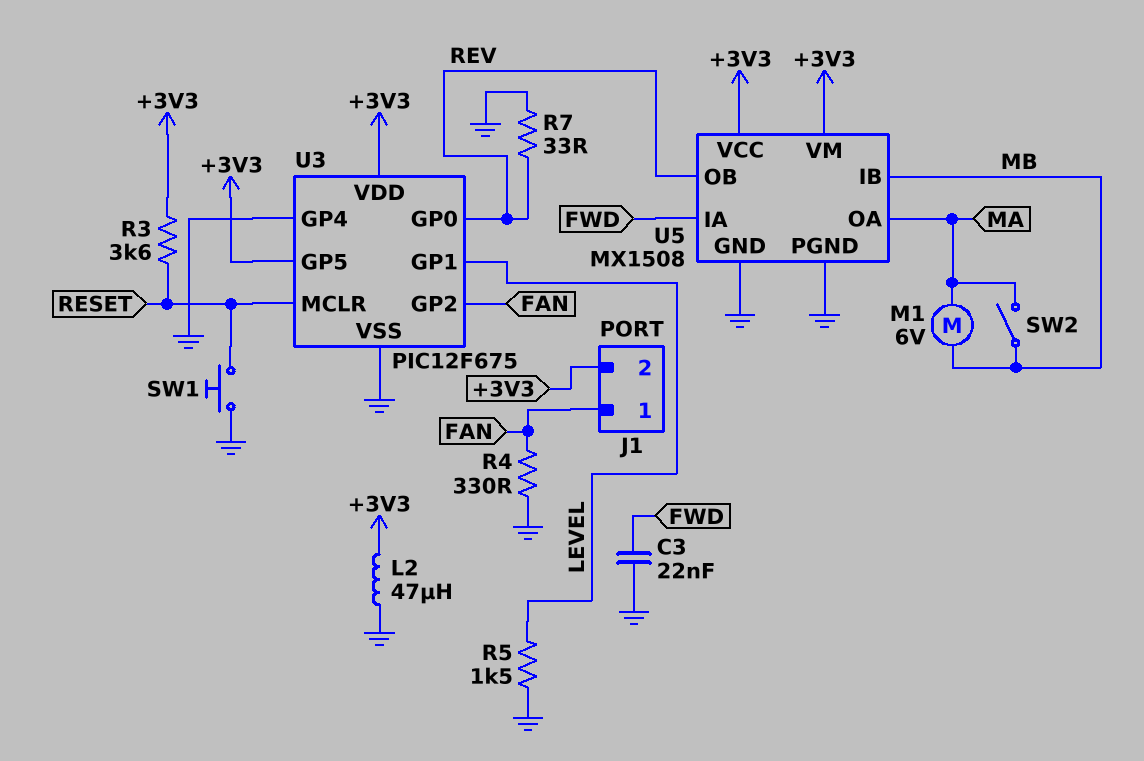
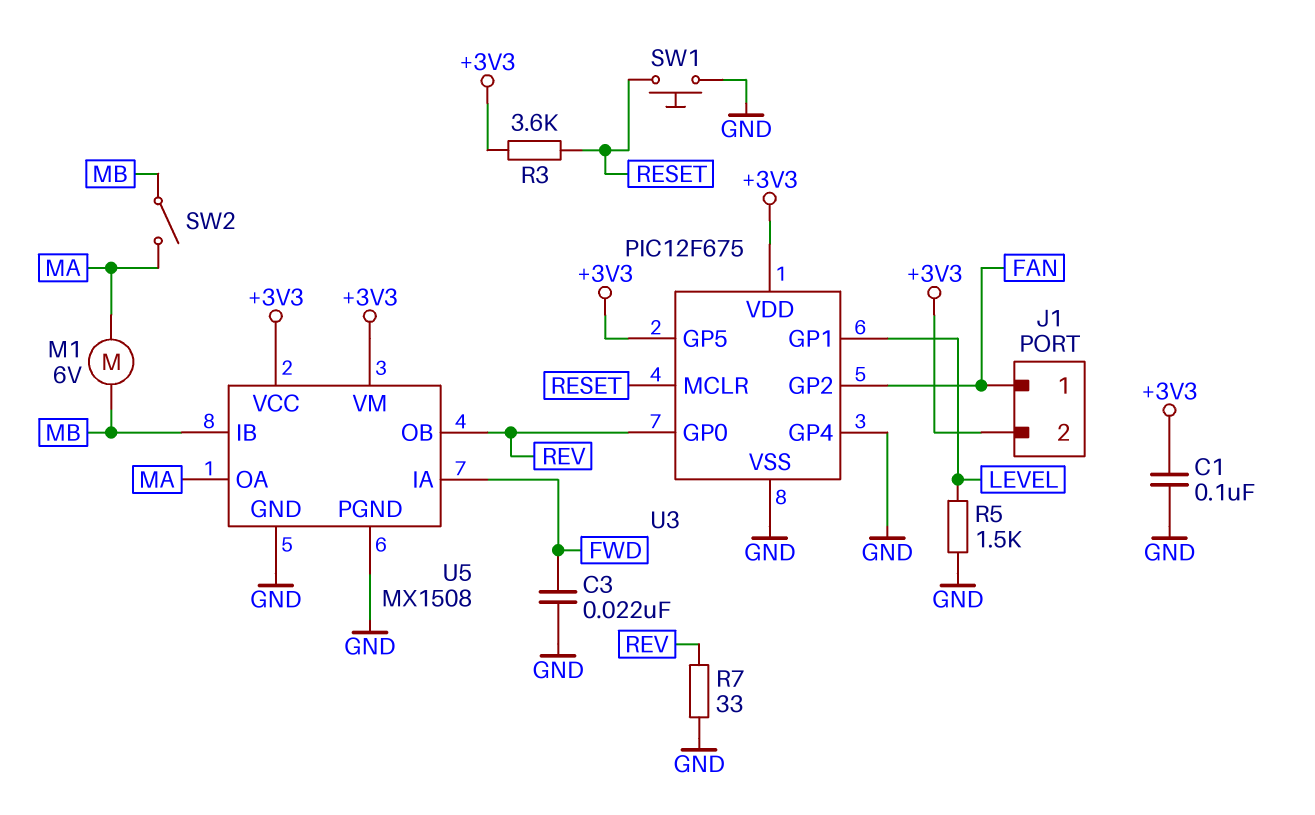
C1: none -> 100nF (+3V3, GND)
L2: 47uH (+3V3, GND) -> none
R4: 330 (FAN, GND) -> none

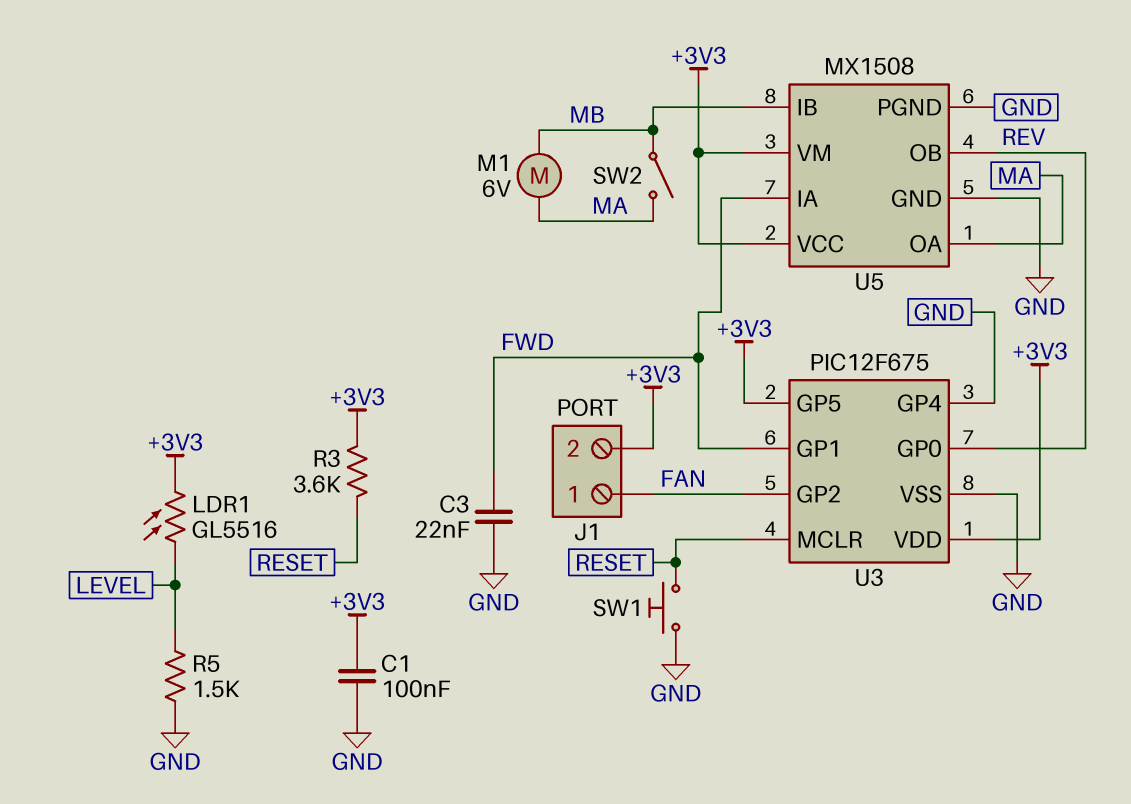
LDR1: none -> GL5516 (+3V3, LEVEL)
R7: 33 (GND, REV) -> none
U3 pin GP1: LEVEL -> FWD

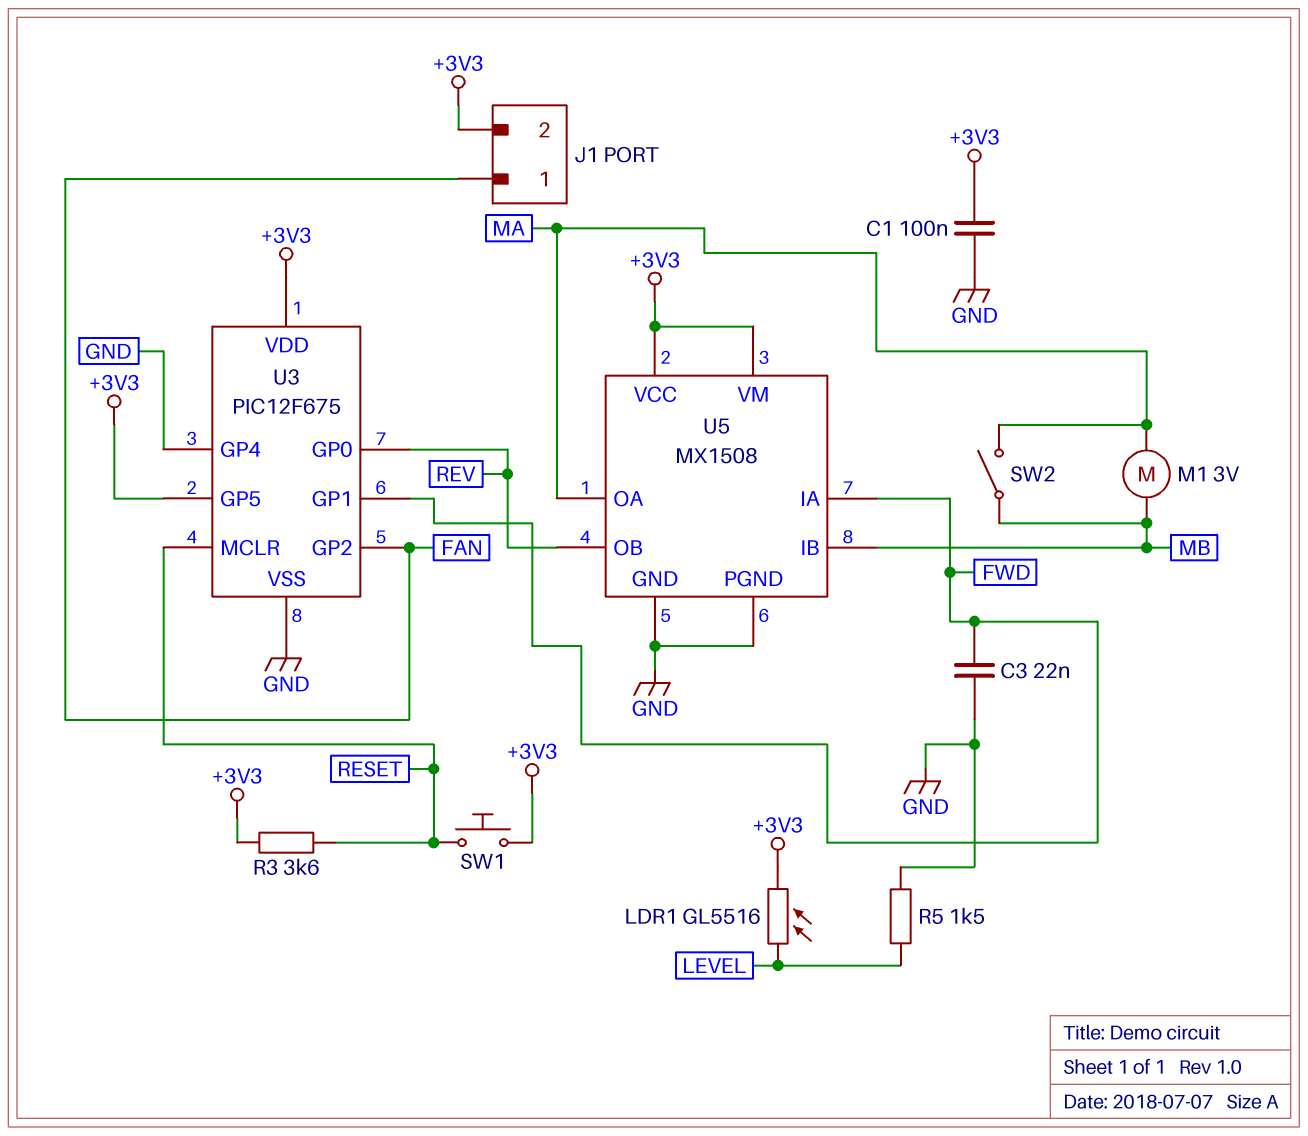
M1: motor 6V (MA, MB) -> motor 3V (MA, MB)
SW1: button (GND, RESET) -> button (+3V3, RESET)

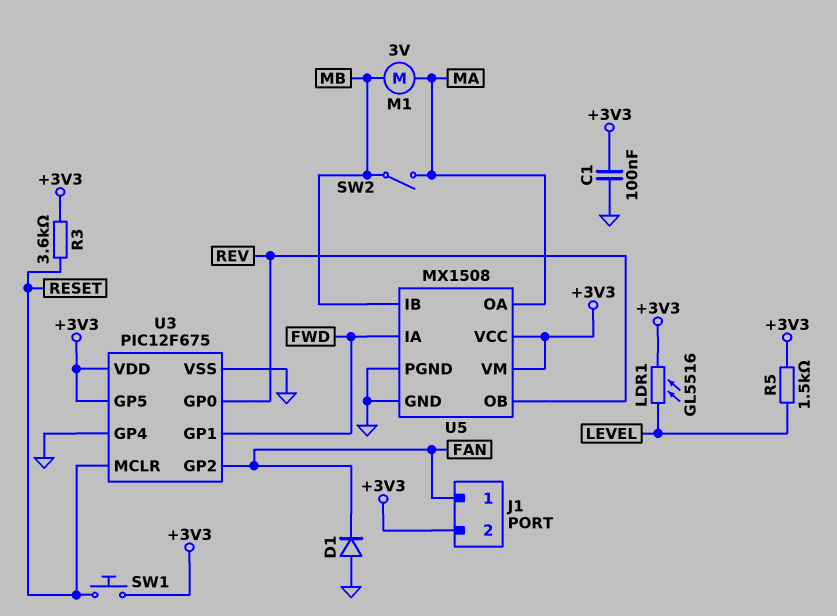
C3: 22nF (FWD, GND) -> none
D1: none -> diode (A GND, K FAN)
R5: 1.5k (GND, LEVEL) -> 1.5k (+3V3, LEVEL)

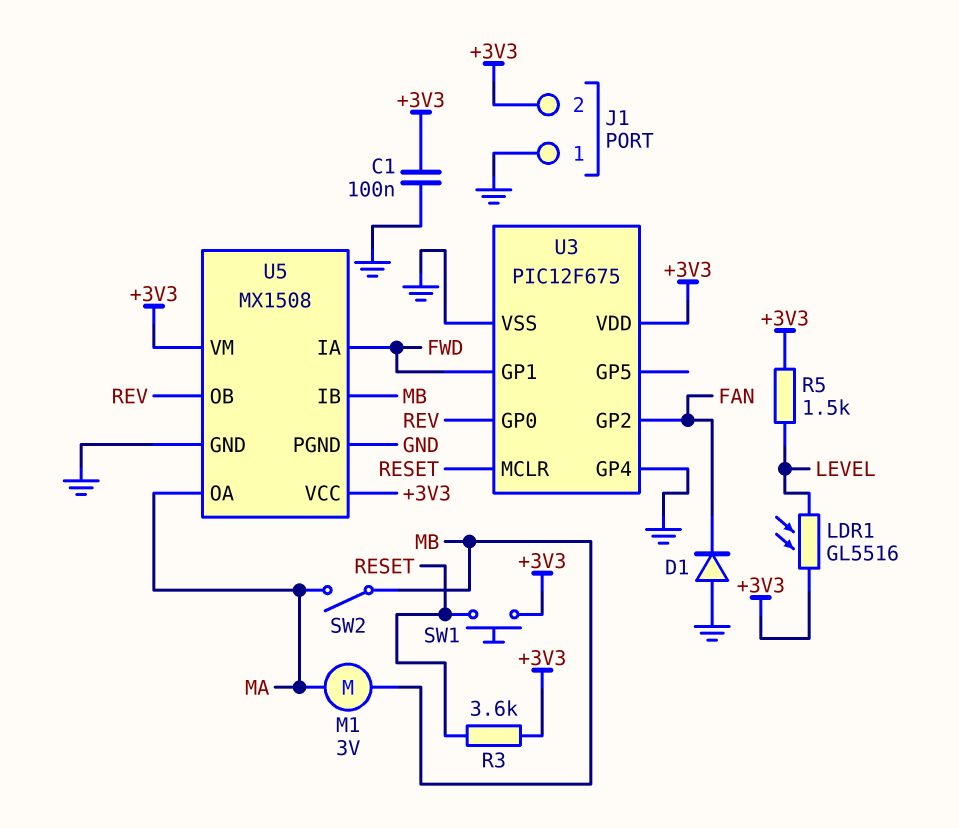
J1 pin 1: FAN -> GND
U3 pin GP5: +3V3 -> none

